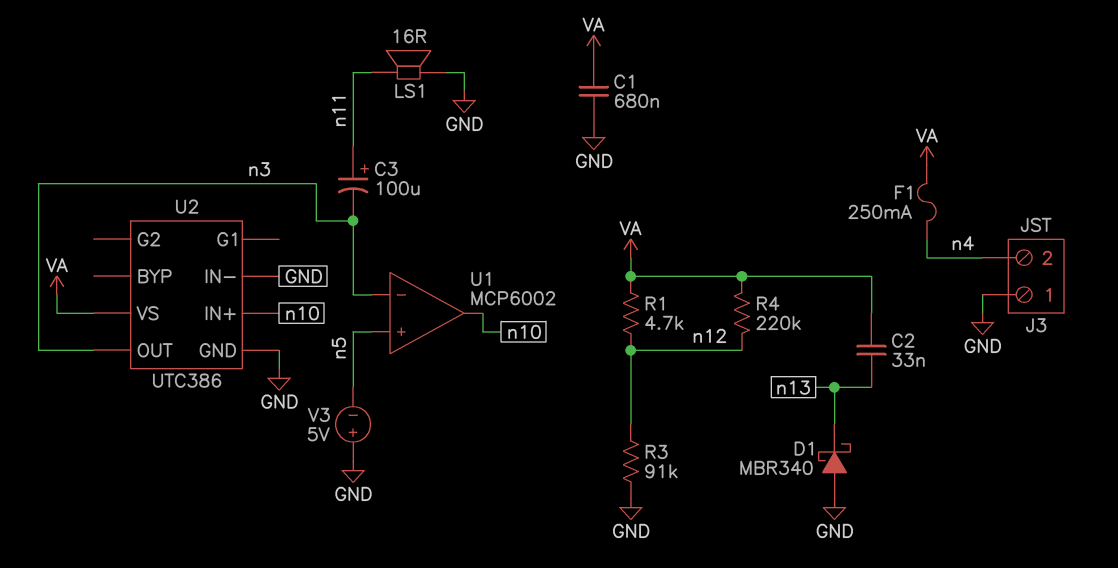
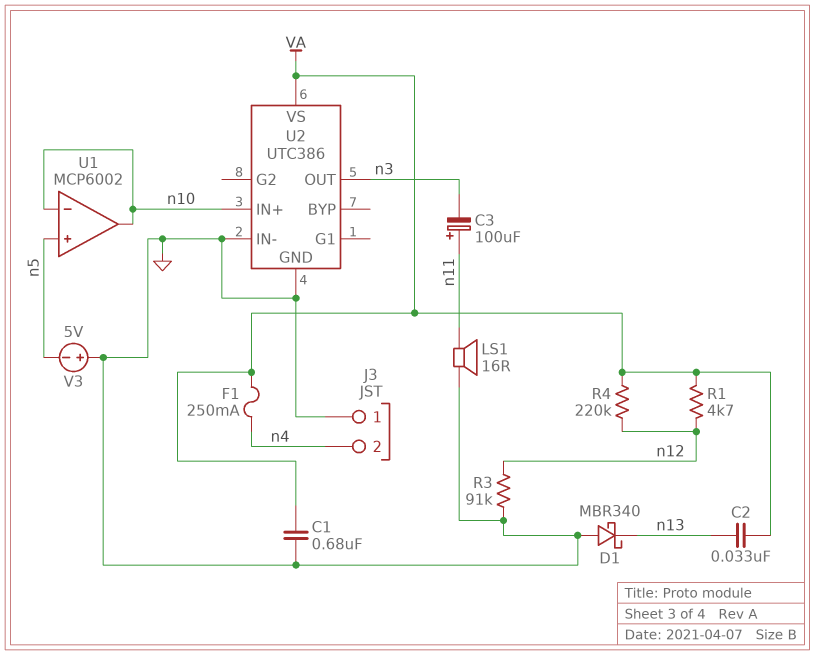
U1 pin in-: n3 -> n10

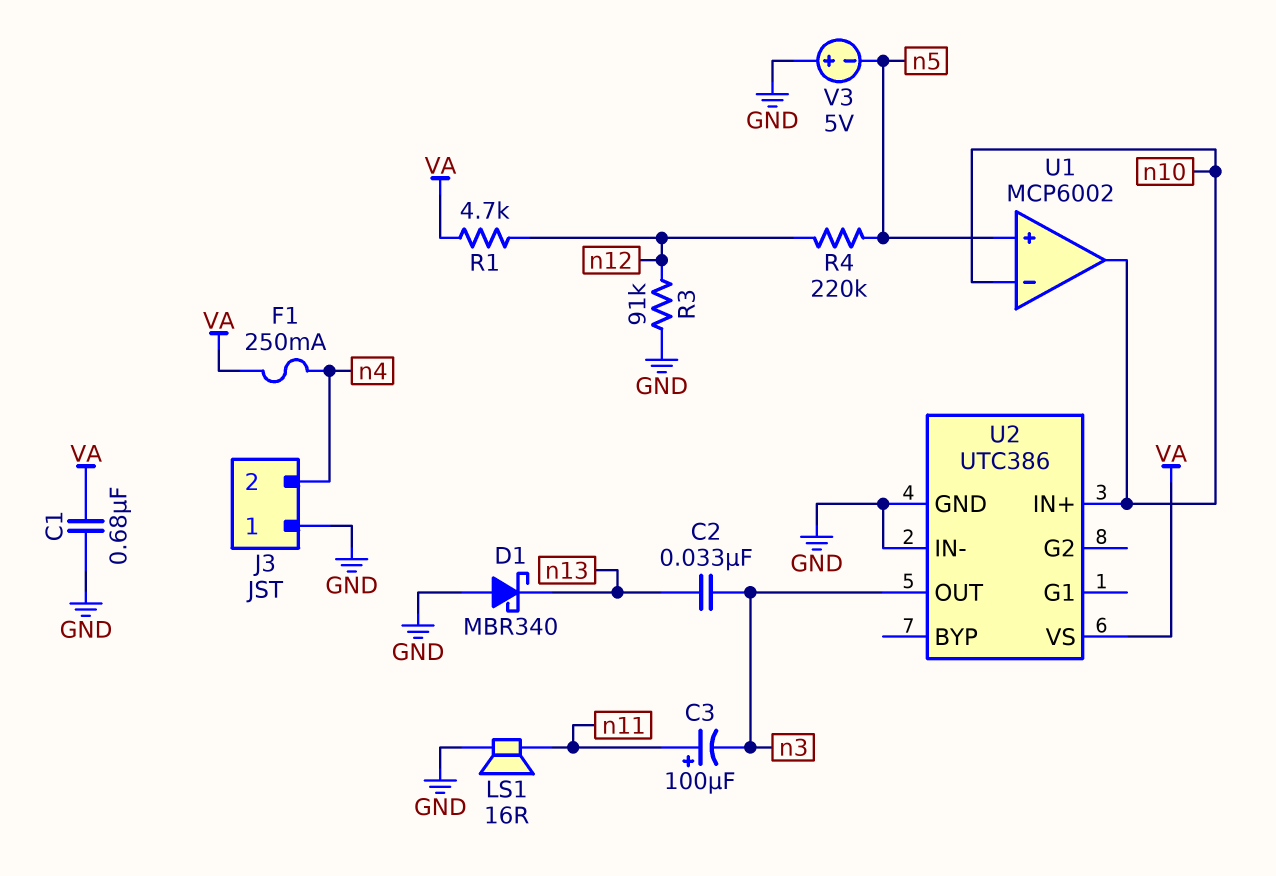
C2: 33nF (VA, n13) -> 33nF (n3, n13)
R4: 220k (VA, n12) -> 220k (n5, n12)

